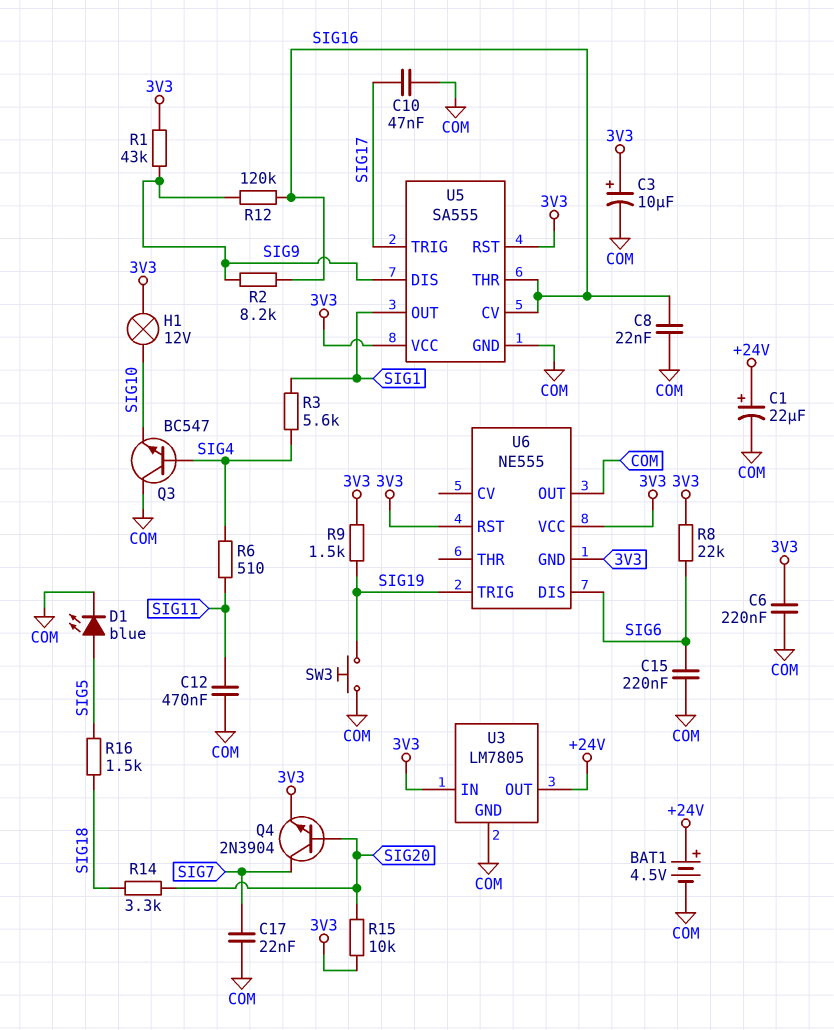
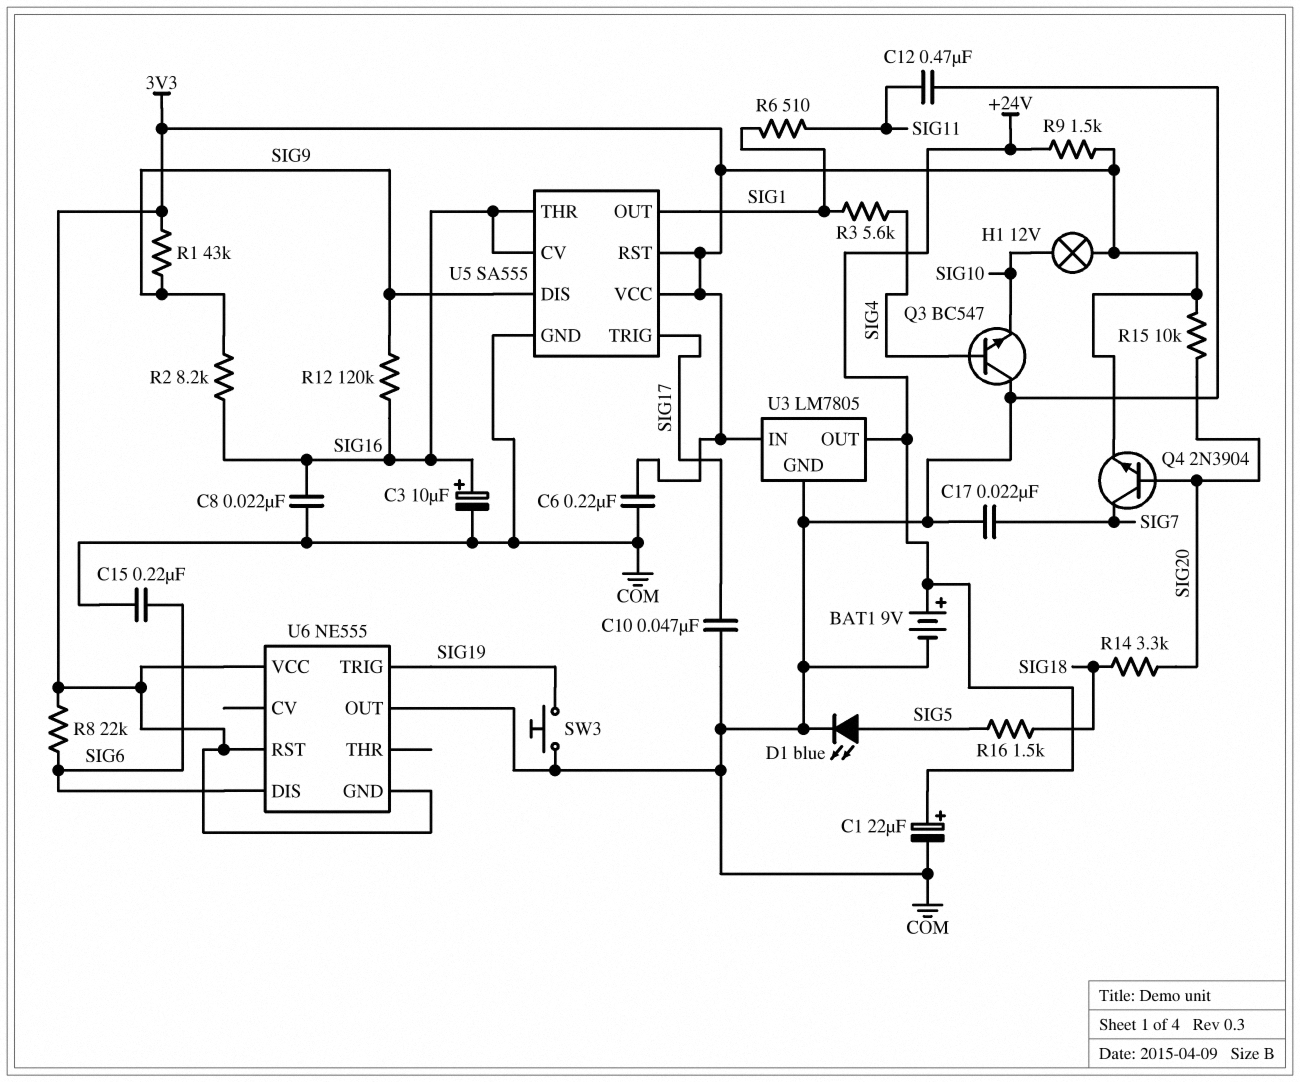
BAT1: 4.5V (plus +24V, minus COM) -> 9V (plus +24V, minus COM)
C3: 10uF (plus 3V3, minus COM) -> 10uF (plus SIG16, minus COM)
R6: 510 (SIG4, SIG11) -> 510 (SIG1, SIG11)
R9: 1.5k (3V3, SIG19) -> 1.5k (+24V, 3V3)

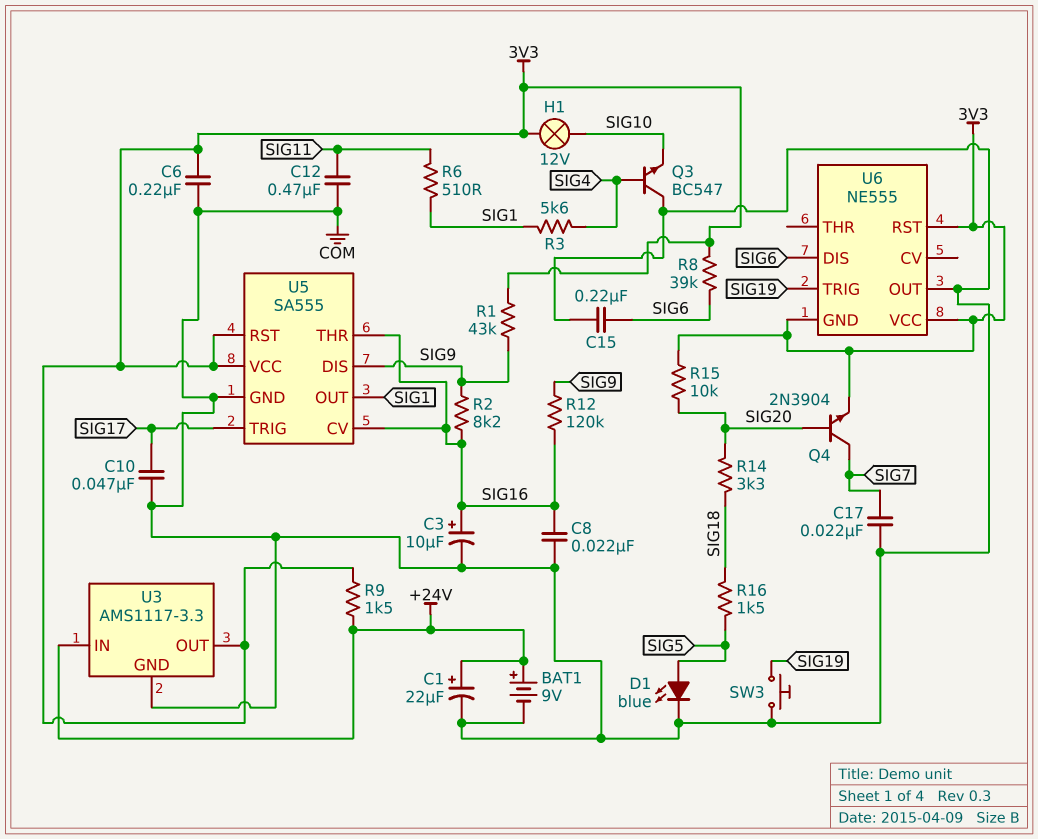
R8: 22k (3V3, SIG6) -> 39k (3V3, SIG6)
U3: LM7805 -> AMS1117-3.3
U3 pin IN: 3V3 -> +24V
U3 pin OUT: +24V -> 3V3

